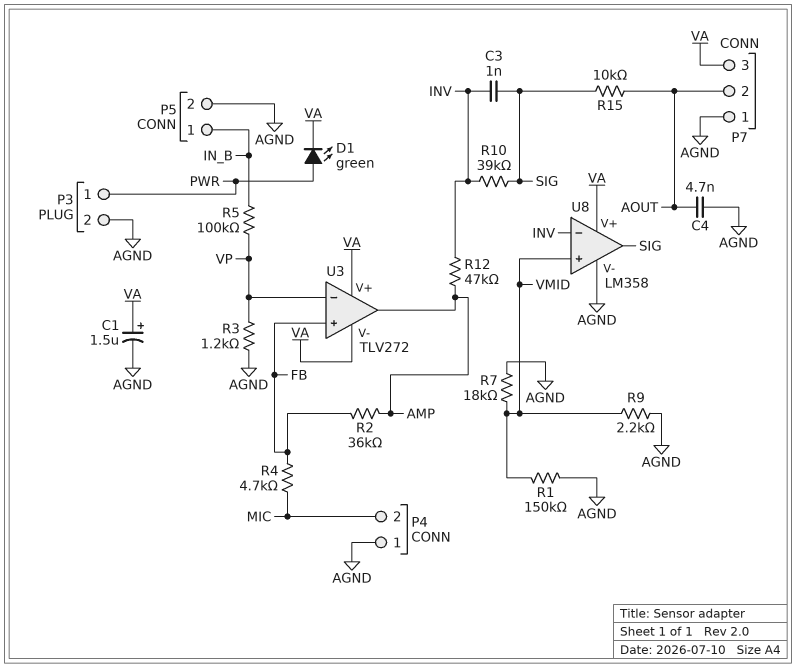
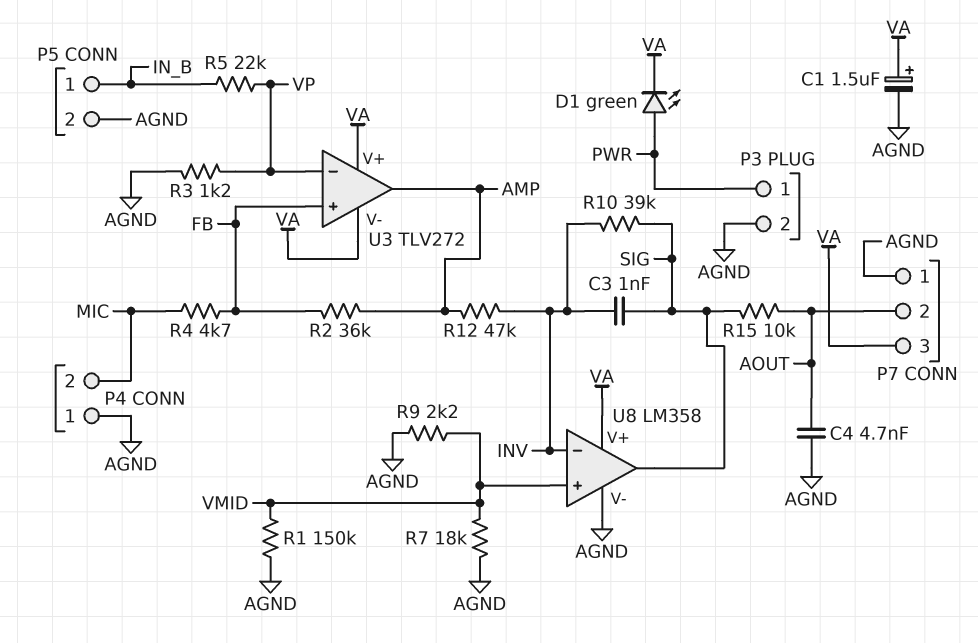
R5: 100k (IN_B, VP) -> 22k (IN_B, VP)

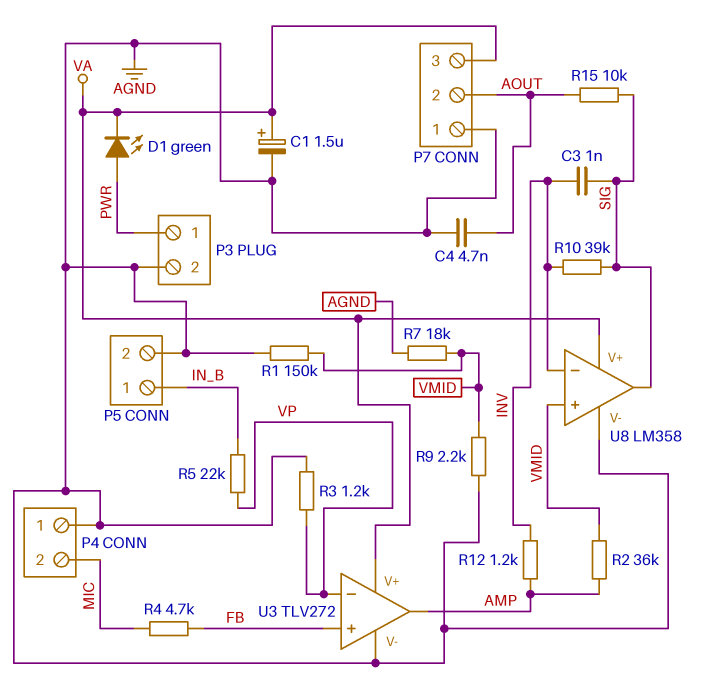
R2: 36k (AMP, FB) -> 36k (AMP, VMID)
R12: 47k (AMP, INV) -> 1.2k (AMP, INV)
U3 pin V-: VA -> AGND

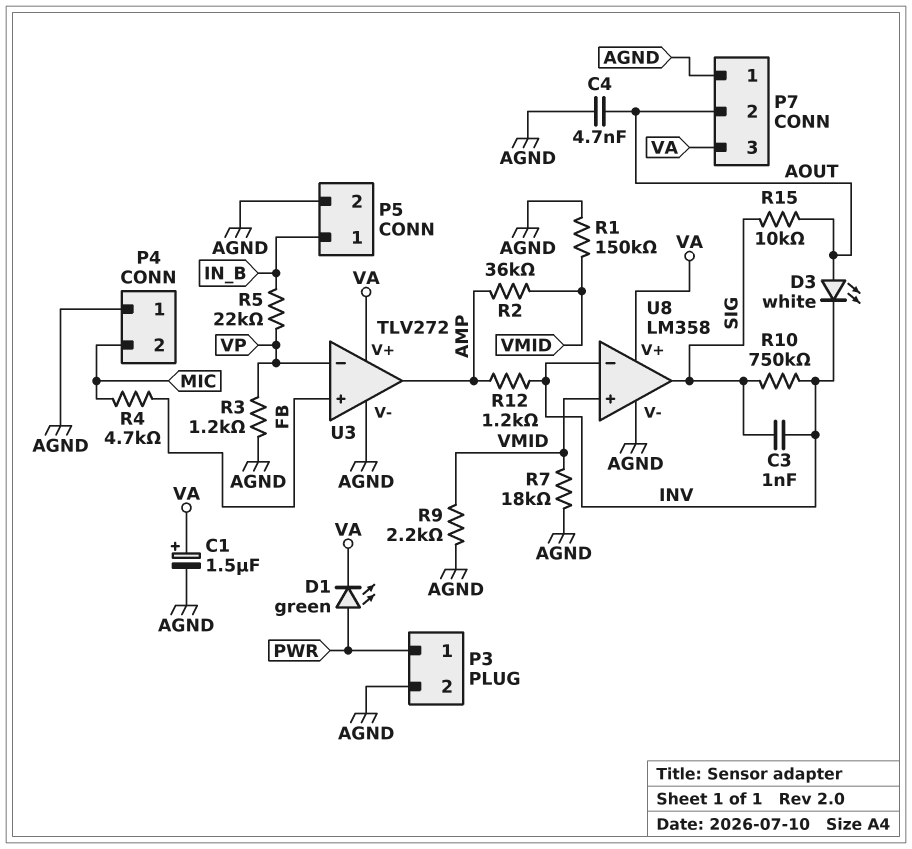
D3: none -> LED white (A AOUT, K INV)
R10: 39k (INV, SIG) -> 750k (INV, SIG)

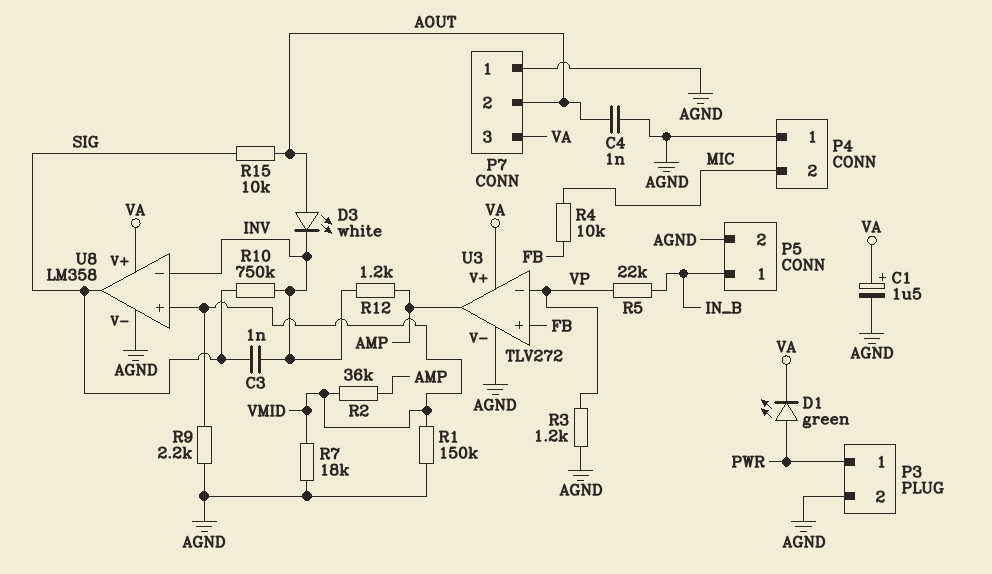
C4: 4.7nF (AGND, AOUT) -> 1nF (AGND, AOUT)
R4: 4.7k (FB, MIC) -> 10k (FB, MIC)

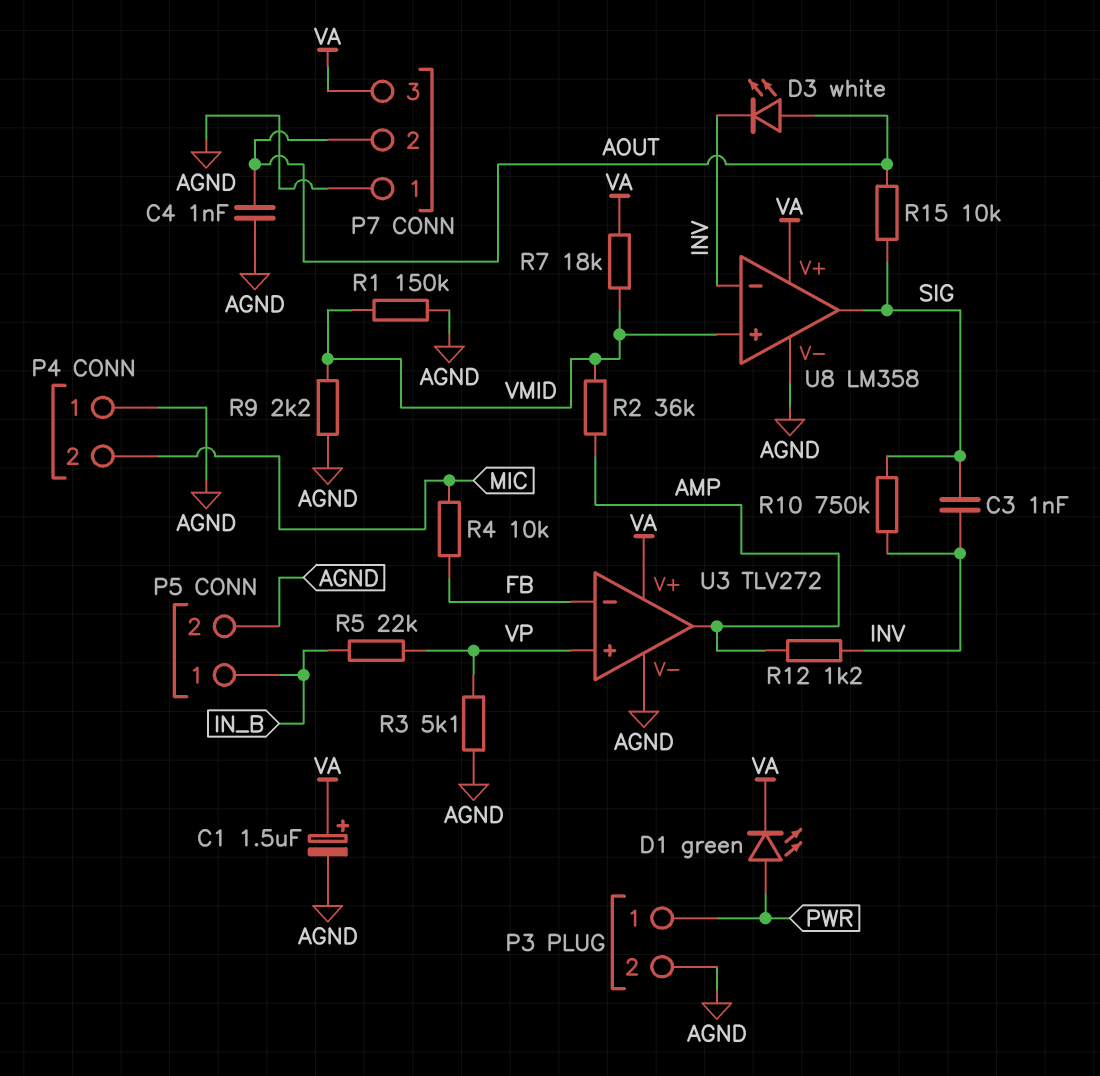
R3: 1.2k (AGND, VP) -> 5.1k (AGND, VP)
R7: 18k (AGND, VMID) -> 18k (VA, VMID)
U3 pin in+: FB -> VP
U3 pin in-: VP -> FB

